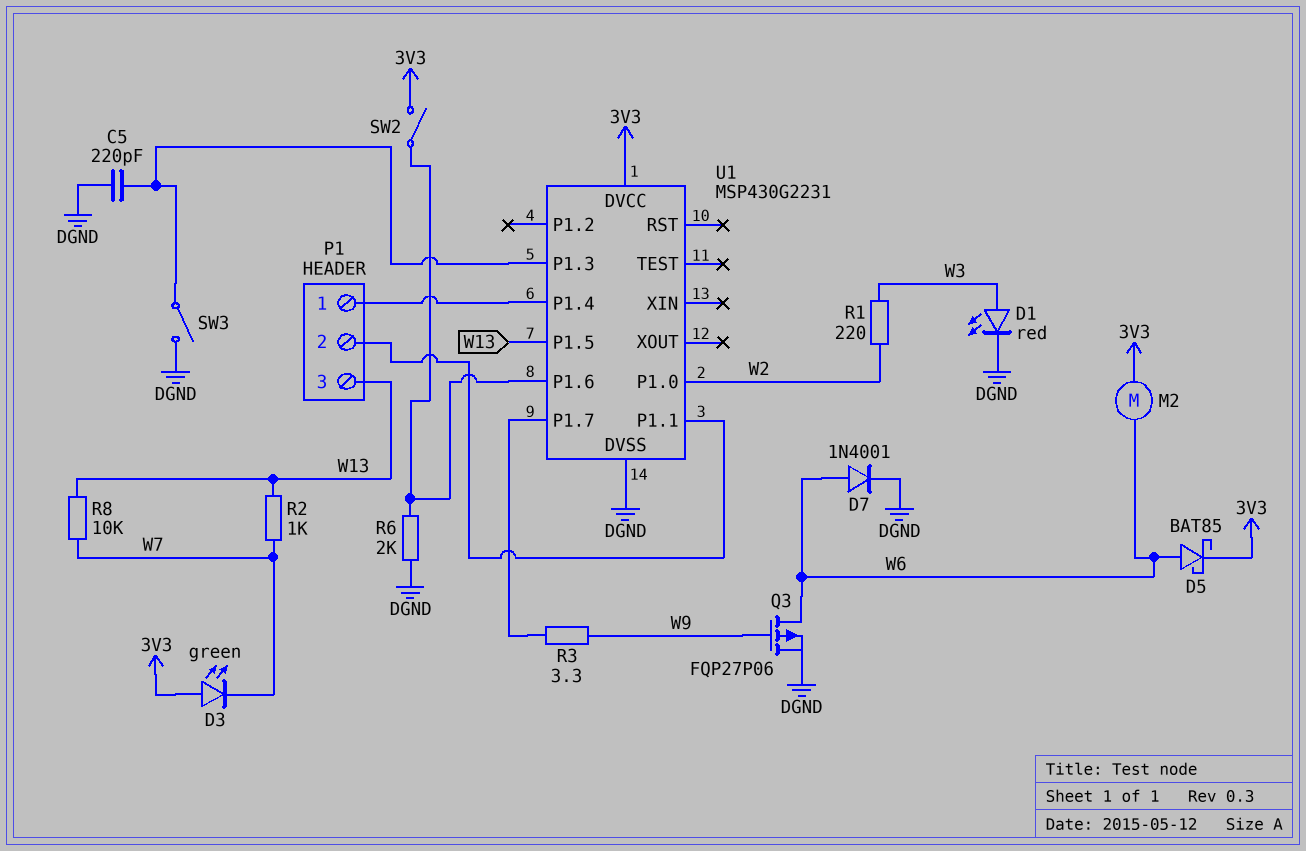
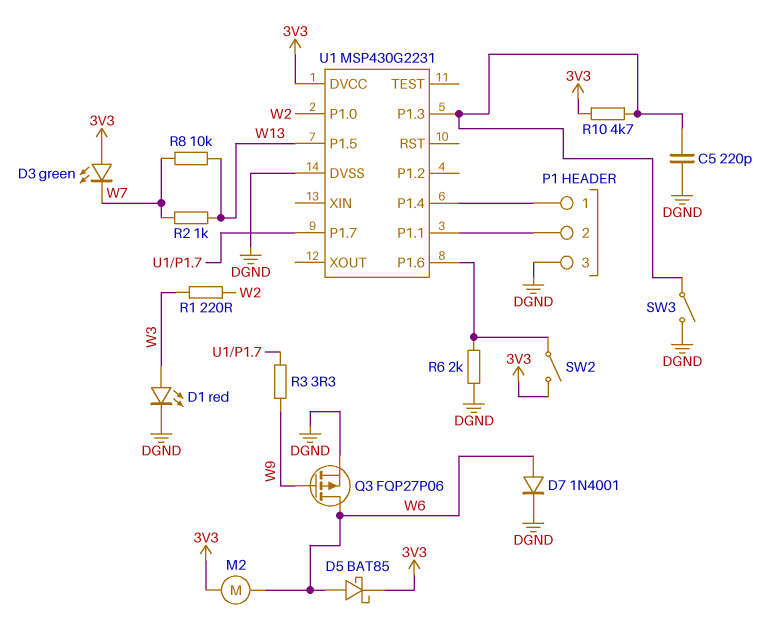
P1 pin 3: W13 -> DGND
R10: none -> 4.7k (3V3, U1/P1.3)

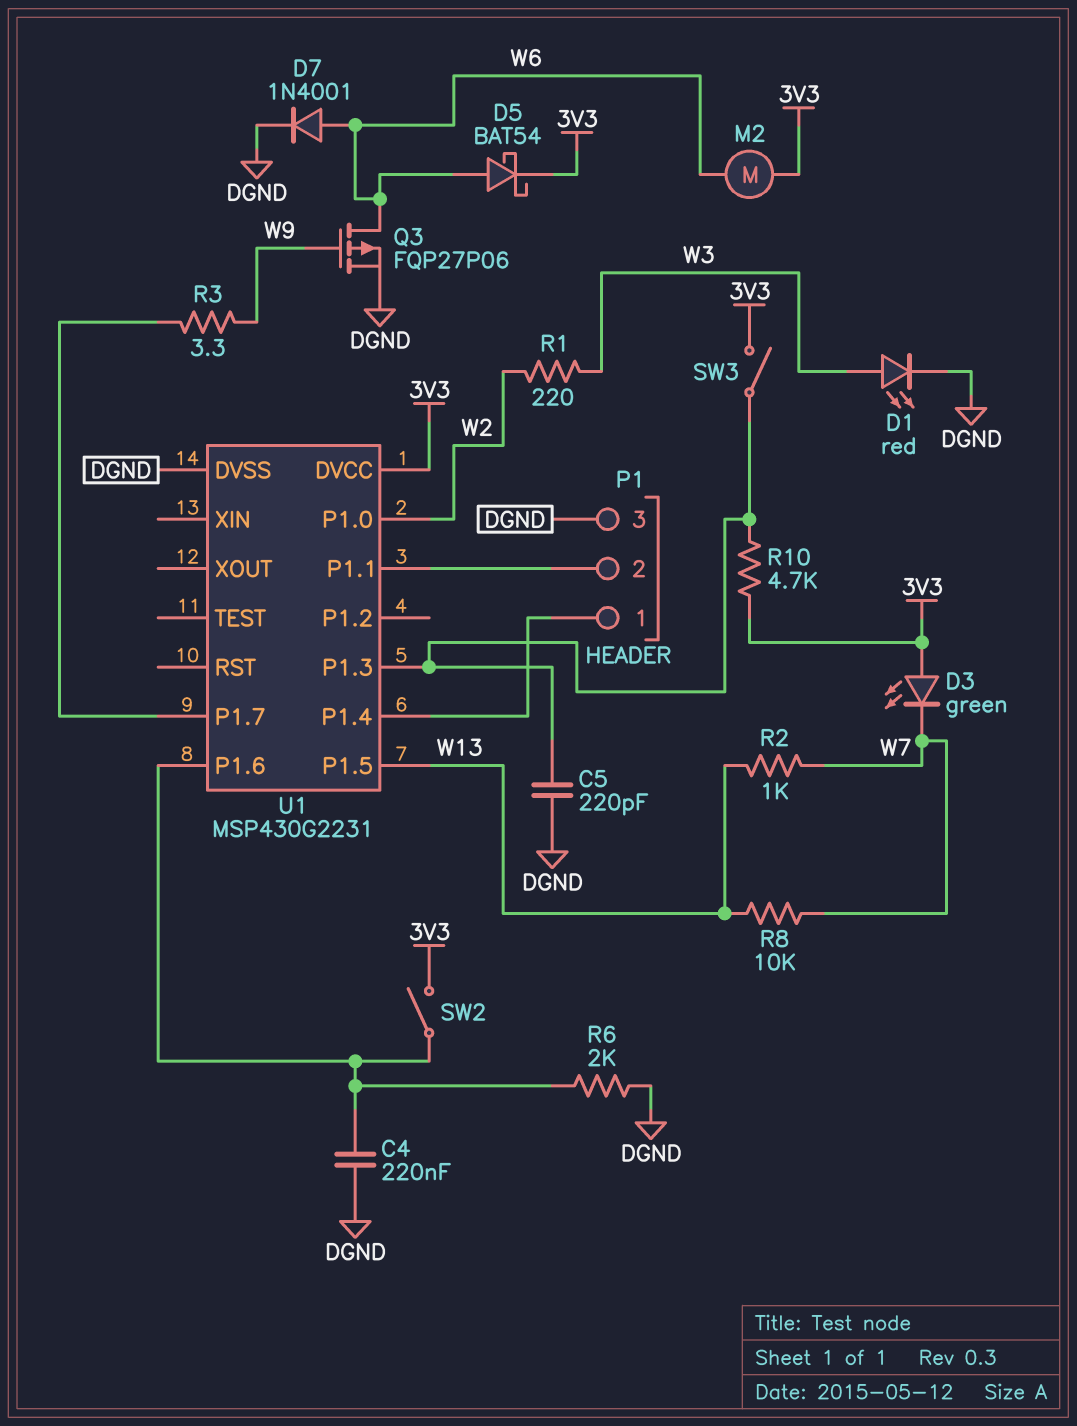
C4: none -> 220nF (DGND, U1/P1.6)
D5: schottky BAT85 (A W6, K 3V3) -> schottky BAT54 (A W6, K 3V3)
SW3: switch (DGND, U1/P1.3) -> switch (3V3, U1/P1.3)

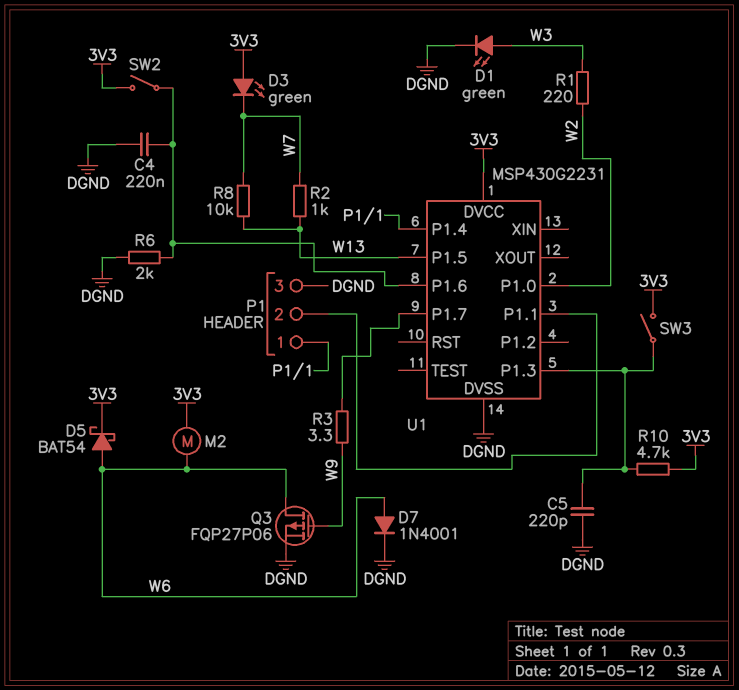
D1: LED red (A W3, K DGND) -> LED green (A W3, K DGND)

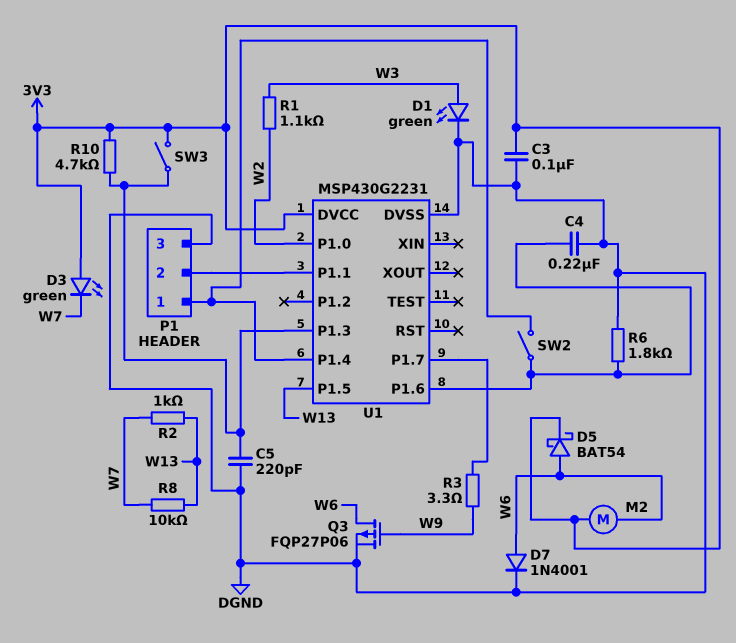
C3: none -> 100nF (3V3, DGND)
R1: 220 (W2, W3) -> 1.1k (W2, W3)
R6: 2k (DGND, U1/P1.6) -> 1.8k (DGND, U1/P1.6)
SW2: switch (3V3, U1/P1.6) -> switch (P1/1, U1/P1.6)

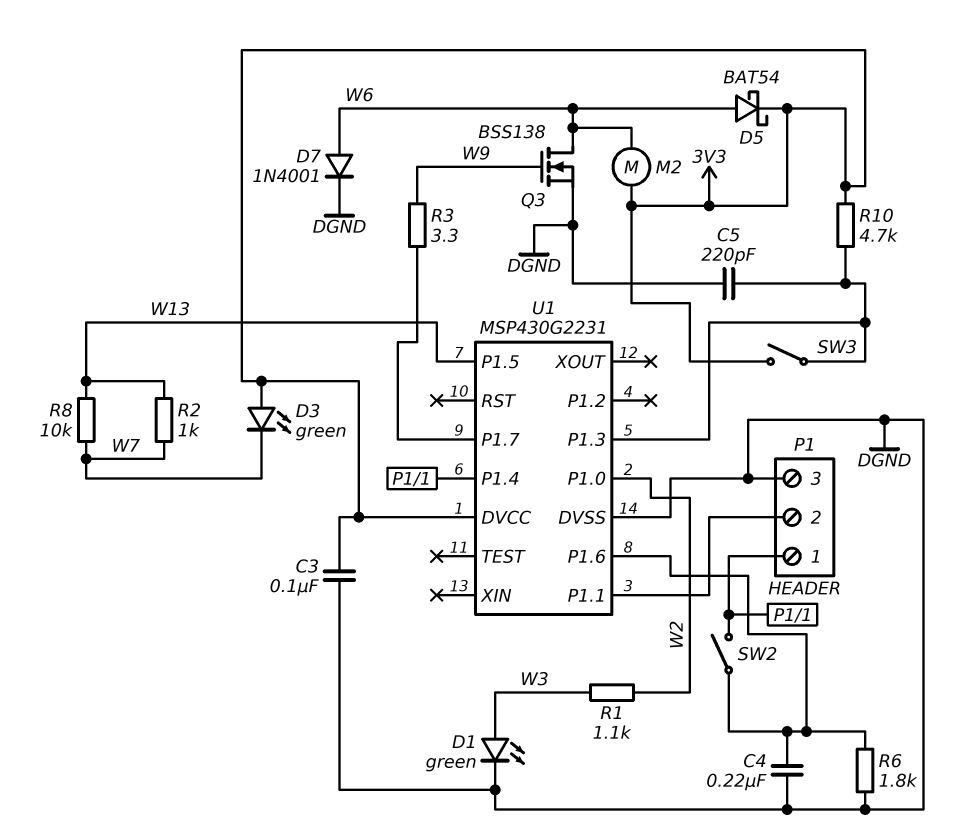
Q3: PMOS FQP27P06 (G W9, D W6, S DGND) -> NMOS BSS138 (G W9, D W6, S DGND)

